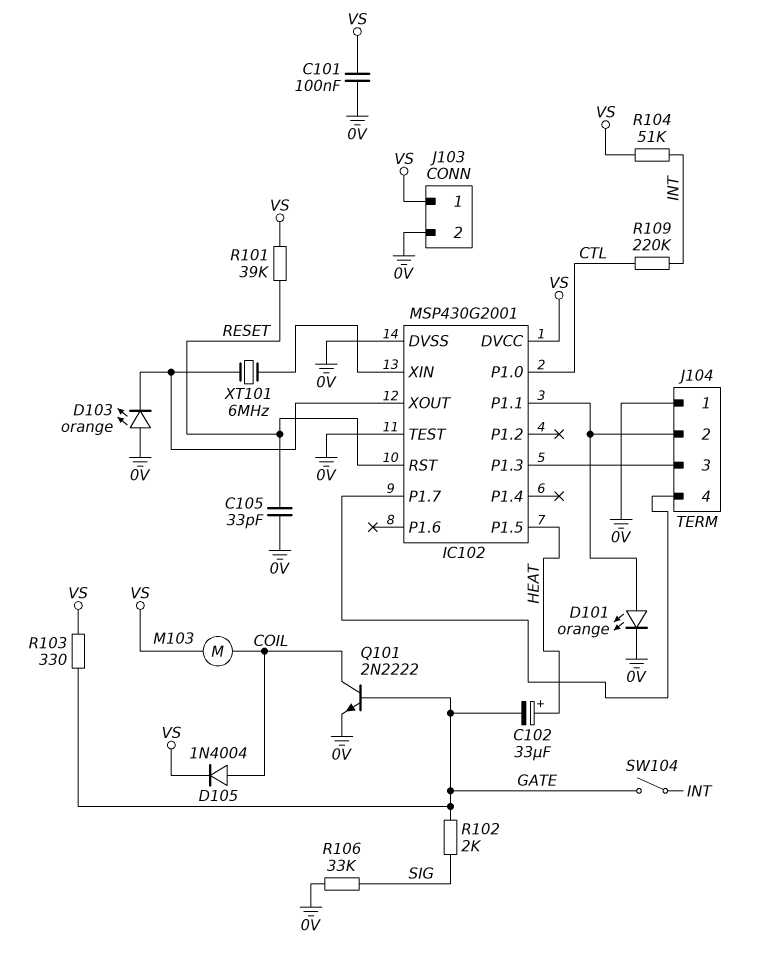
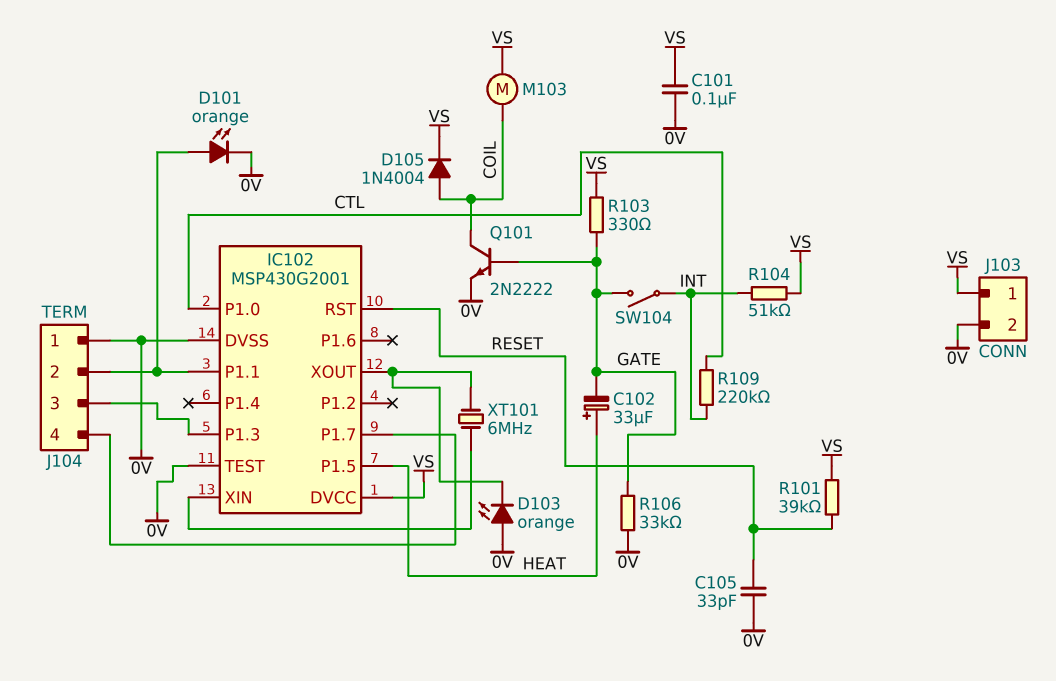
R102: 2k (GATE, SIG) -> none
R106: 33k (0V, SIG) -> 33k (0V, GATE)

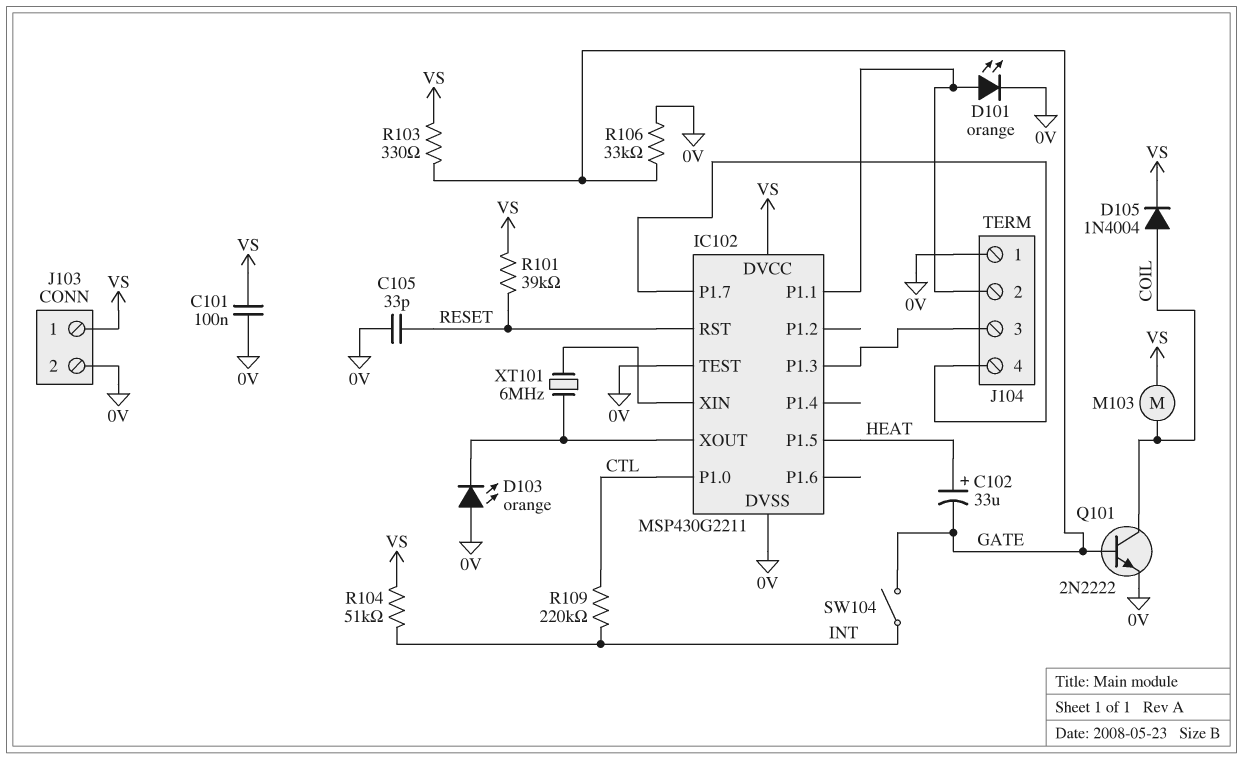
IC102: MSP430G2001 -> MSP430G2211

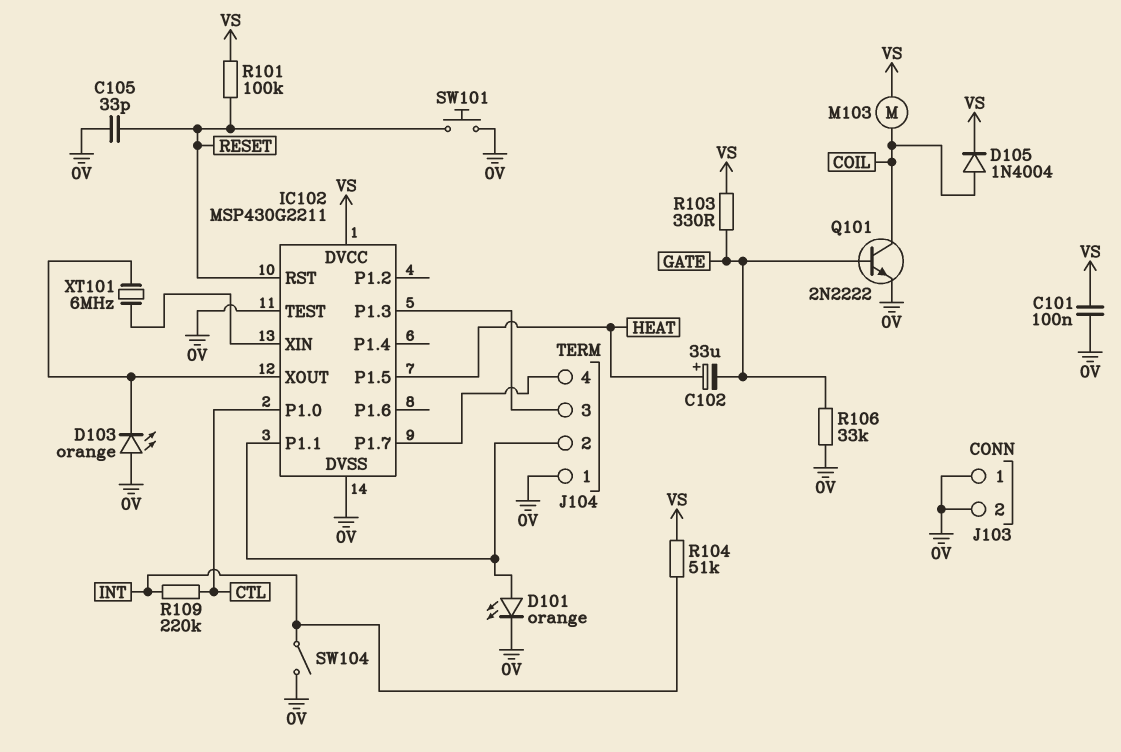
J103 pin 1: VS -> 0V
R101: 39k (RESET, VS) -> 100k (RESET, VS)
SW101: none -> button (0V, RESET)
SW104: switch (GATE, INT) -> switch (0V, INT)

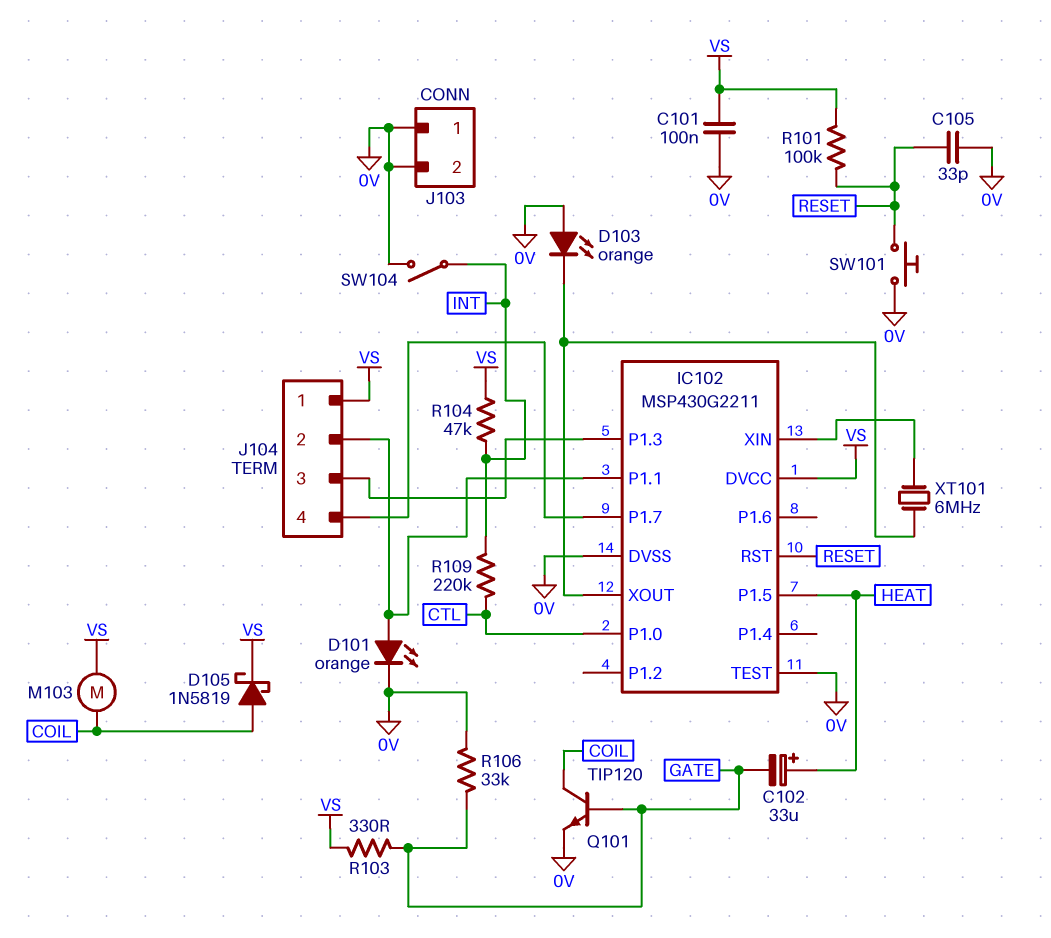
D105: diode 1N4004 (A COIL, K VS) -> schottky 1N5819 (A COIL, K VS)
J104 pin 1: 0V -> VS
Q101: NPN 2N2222 (B GATE, C COIL, E 0V) -> NPN TIP120 (B GATE, C COIL, E 0V)
R104: 51k (INT, VS) -> 47k (INT, VS)

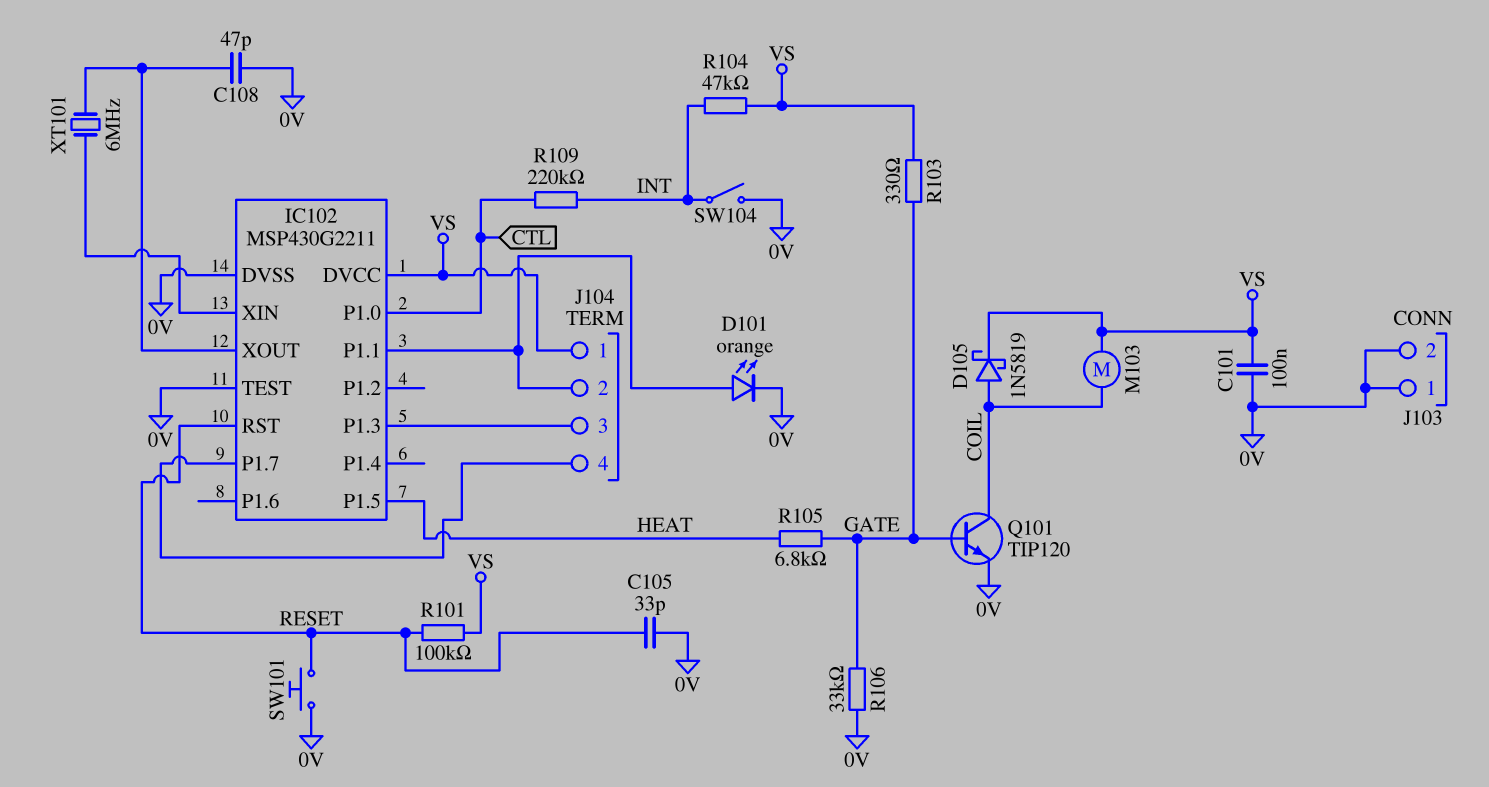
C102: 33uF (plus HEAT, minus GATE) -> none
C108: none -> 47pF (0V, IC102/XOUT)
D103: LED orange (A 0V, K IC102/XOUT) -> none
R105: none -> 6.8k (GATE, HEAT)

